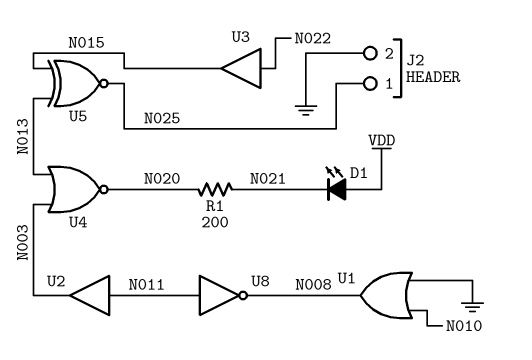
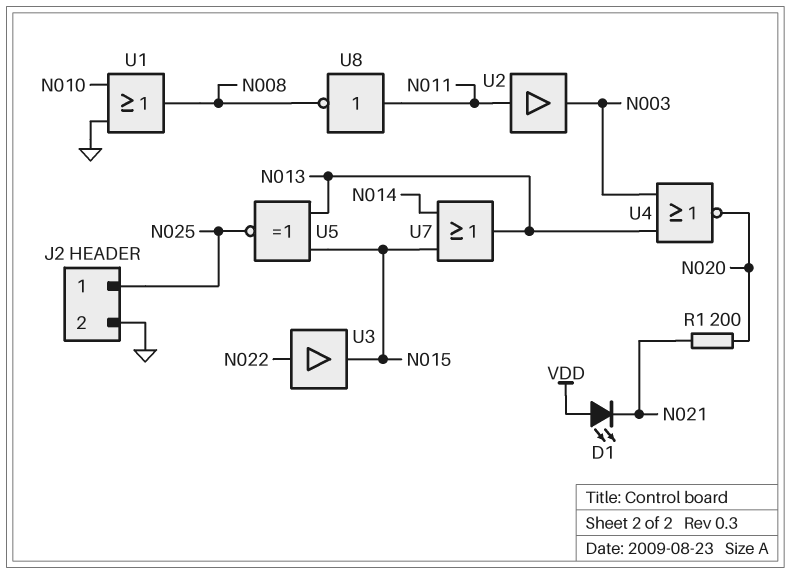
U7: none -> OR (in N014, in N015, out N013)

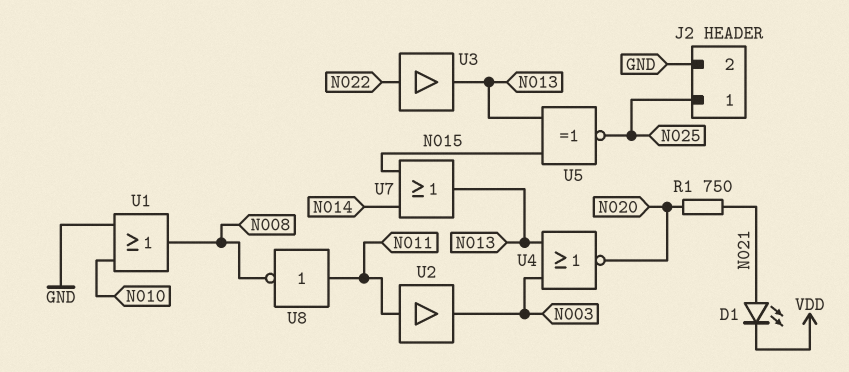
D1: LED (A VDD, K N021) -> LED (A N021, K VDD)
R1: 200 (N020, N021) -> 750 (N020, N021)
U3: buffer (in N022, out N015) -> buffer (in N022, out N013)

